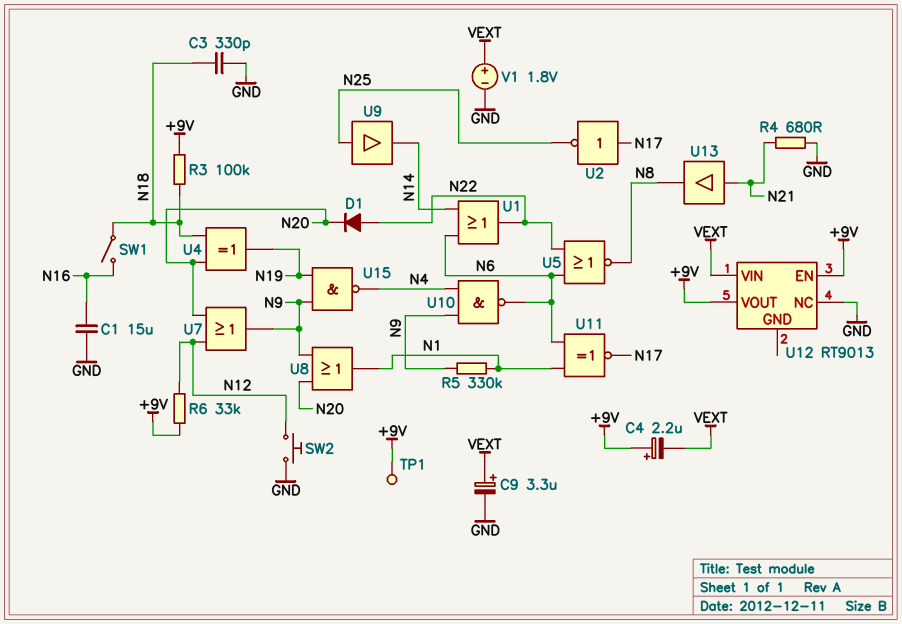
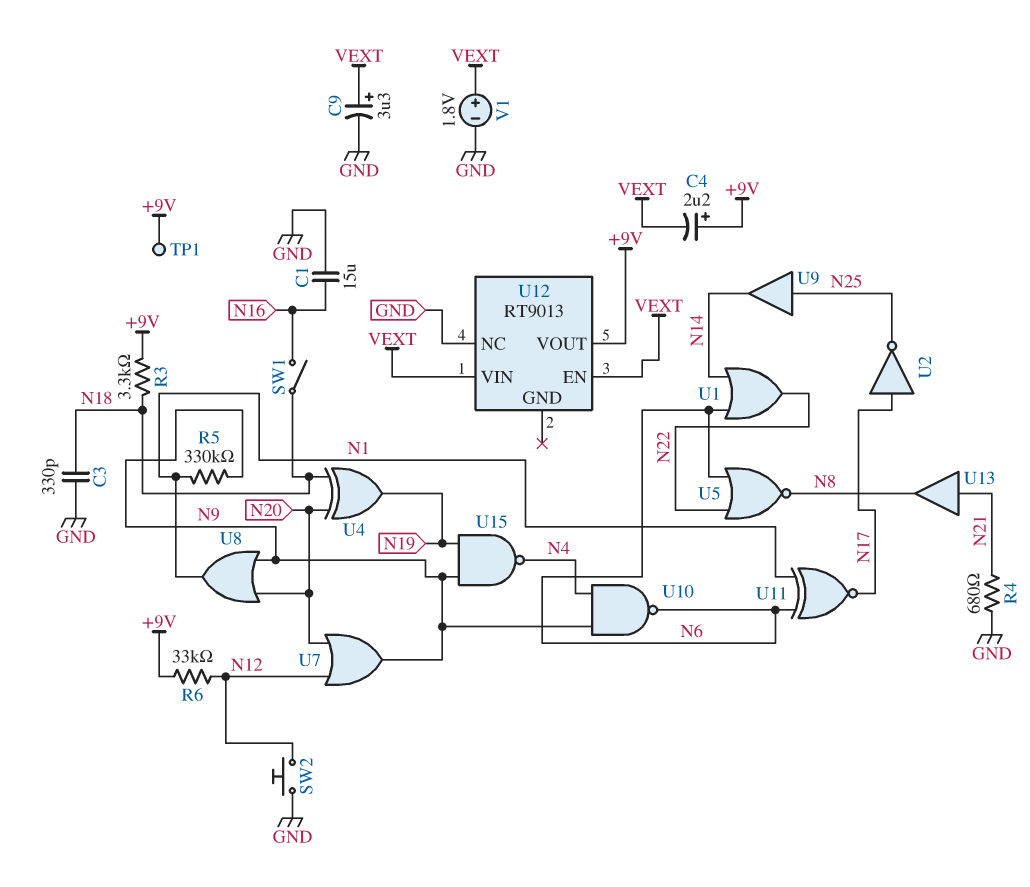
D1: diode (A N22, K N20) -> none
R3: 100k (+9V, N18) -> 3.3k (+9V, N18)
U12 pin EN: +9V -> VEXT

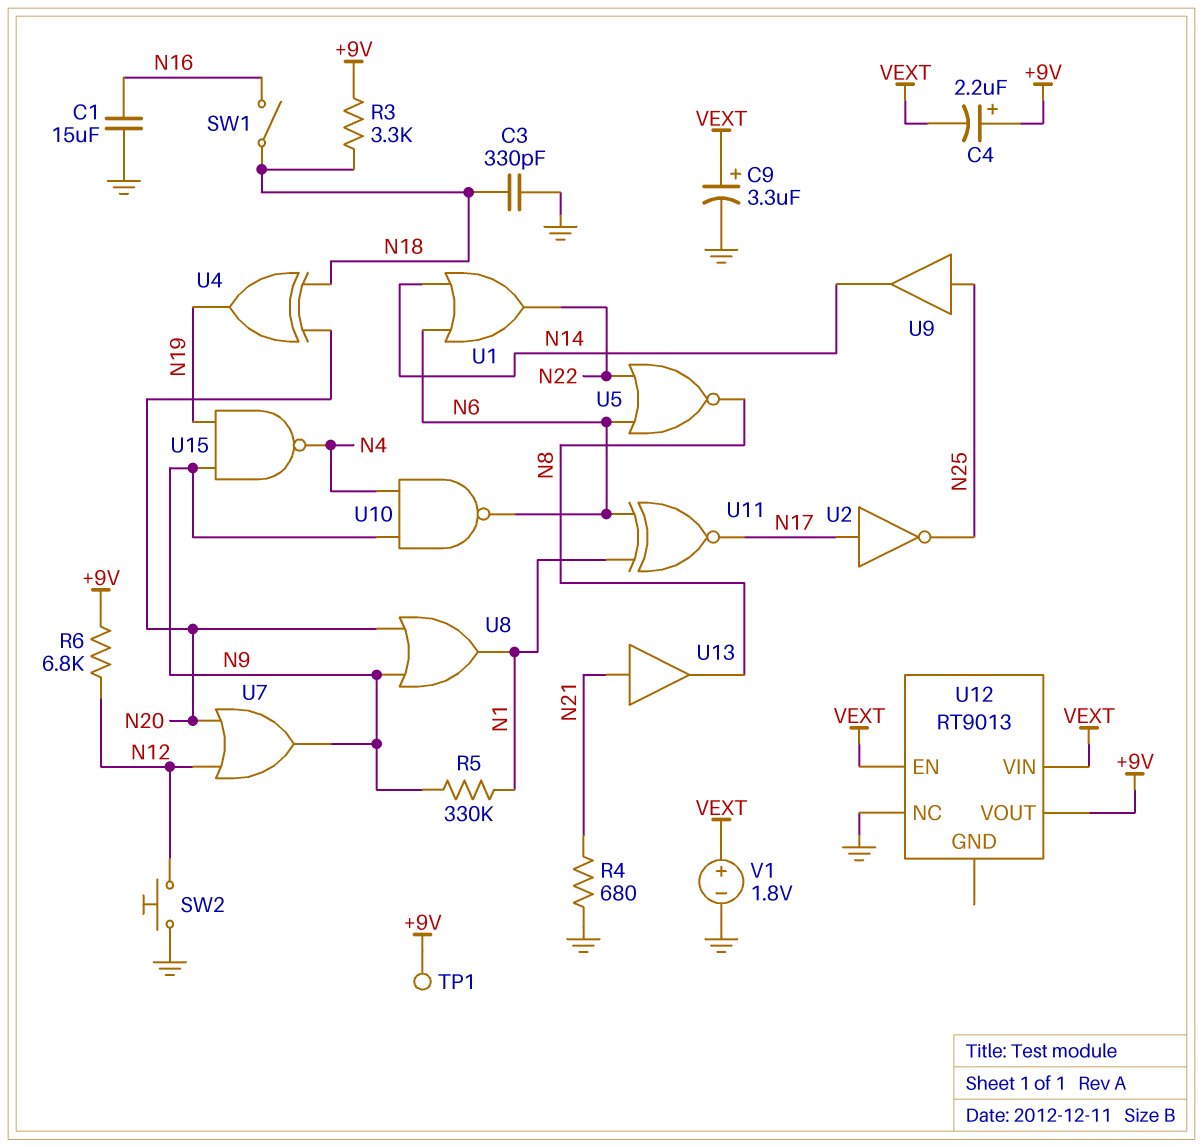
R6: 33k (+9V, N12) -> 6.8k (+9V, N12)

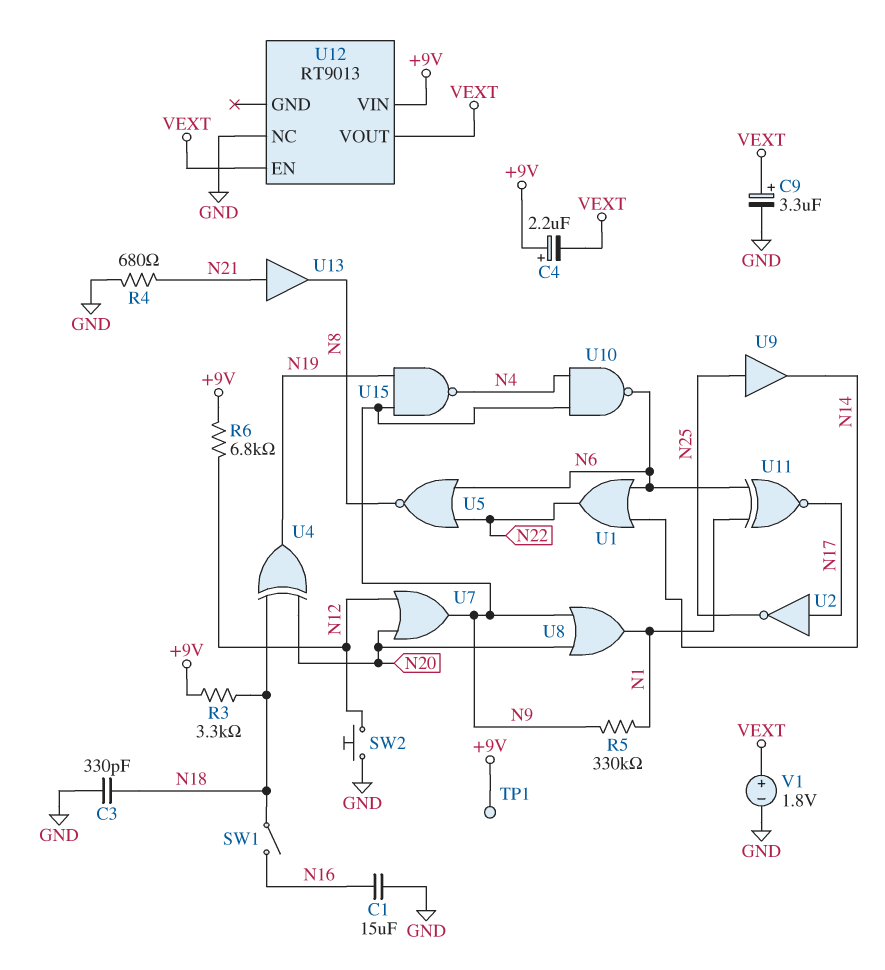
U12 pin VIN: VEXT -> +9V
U12 pin VOUT: +9V -> VEXT

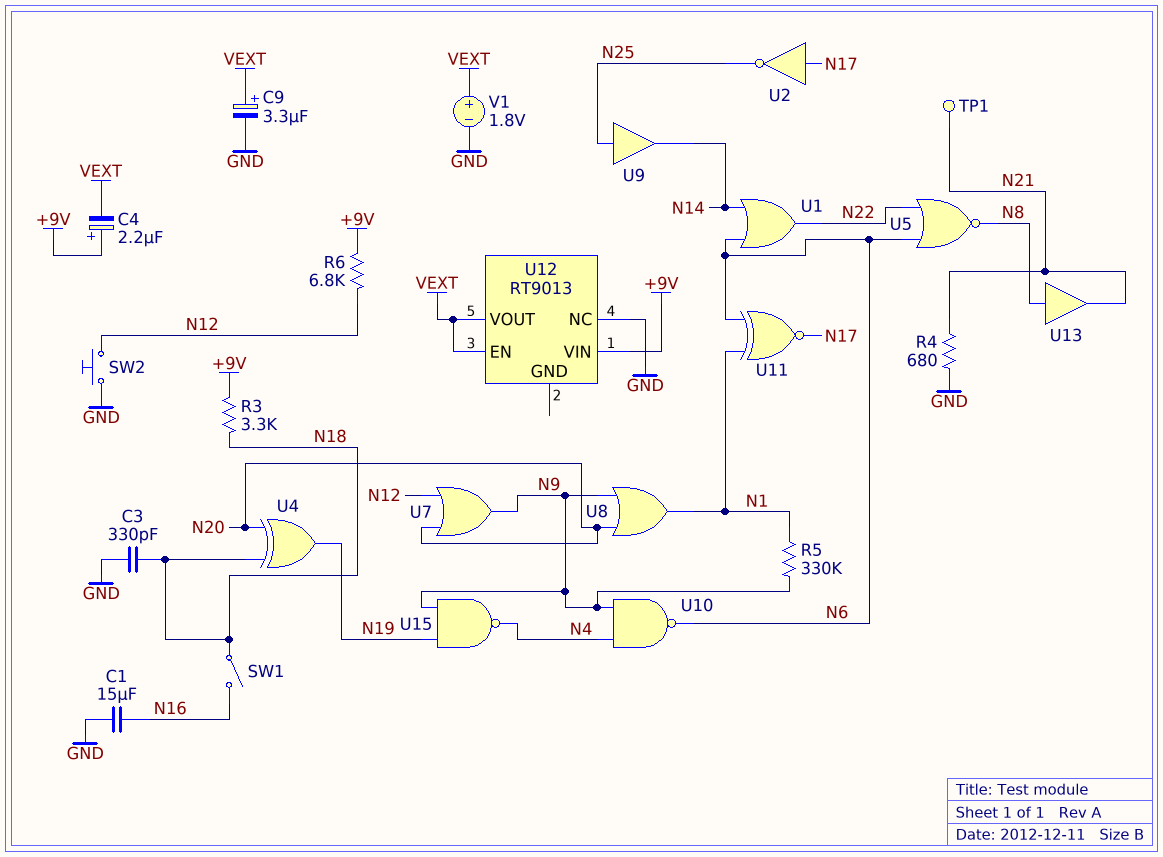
TP1: test point (+9V) -> test point (N21)
U13: buffer (in N21, out N8) -> buffer (in N8, out N21)

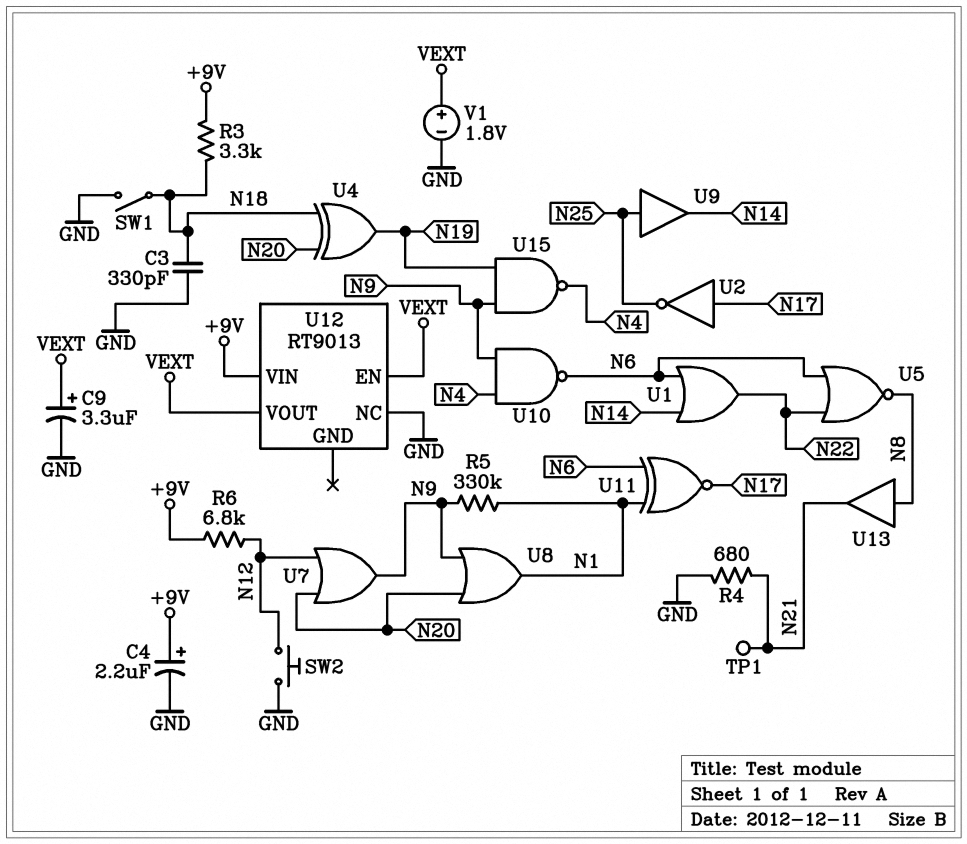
C1: 15uF (GND, N16) -> none
C4: 2.2uF (plus +9V, minus VEXT) -> 2.2uF (plus +9V, minus GND)
SW1: switch (N16, N18) -> switch (GND, N18)

